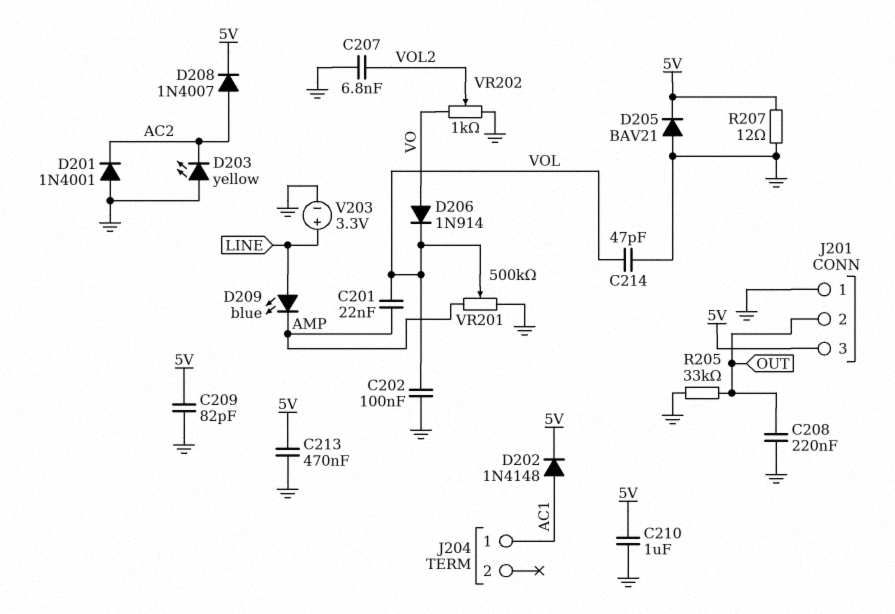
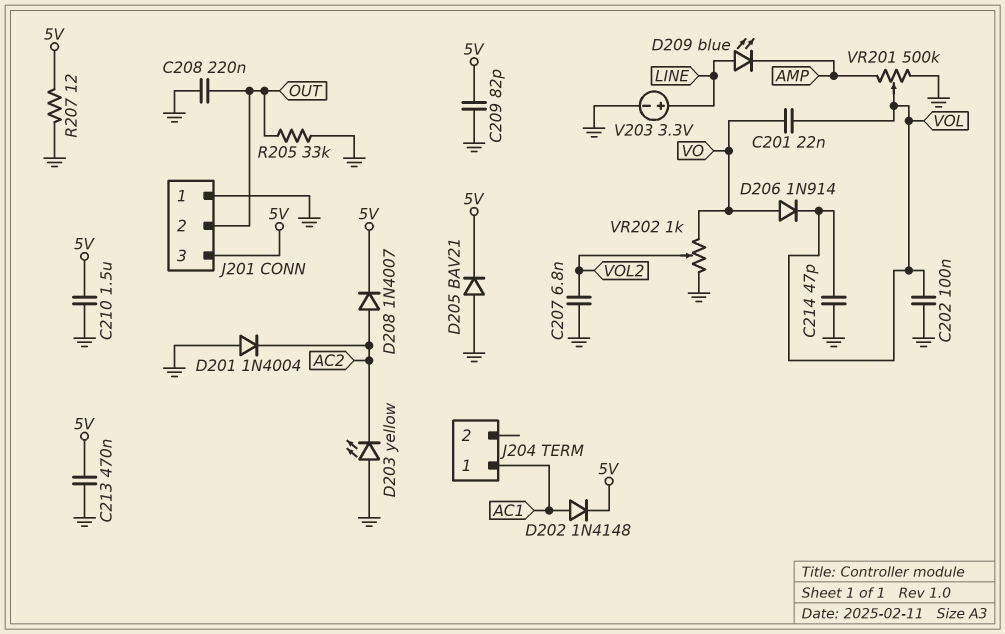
C201: 22nF (AMP, VOL) -> 22nF (VO, VOL)
C210: 1uF (5V, GND) -> 1.5uF (5V, GND)
D201: diode 1N4001 (A GND, K AC2) -> diode 1N4004 (A GND, K AC2)

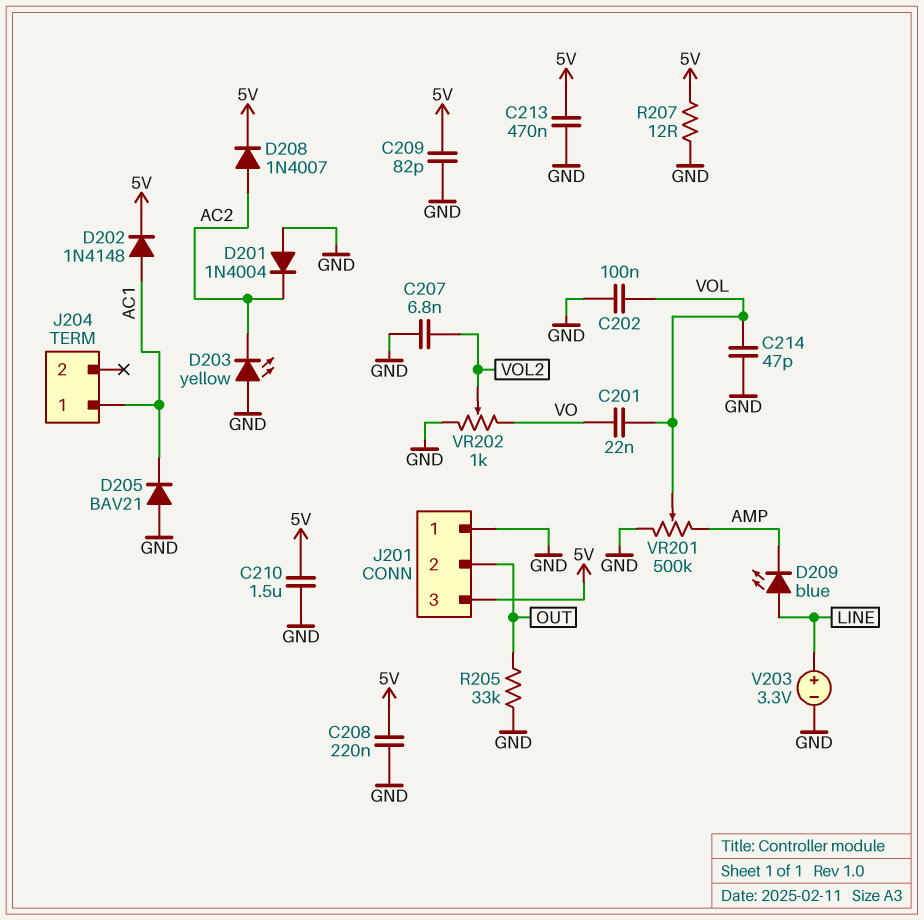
C208: 220nF (GND, OUT) -> 220nF (5V, GND)
D205: diode BAV21 (A GND, K 5V) -> diode BAV21 (A GND, K AC1)
D206: diode 1N914 (A VO, K VOL) -> none

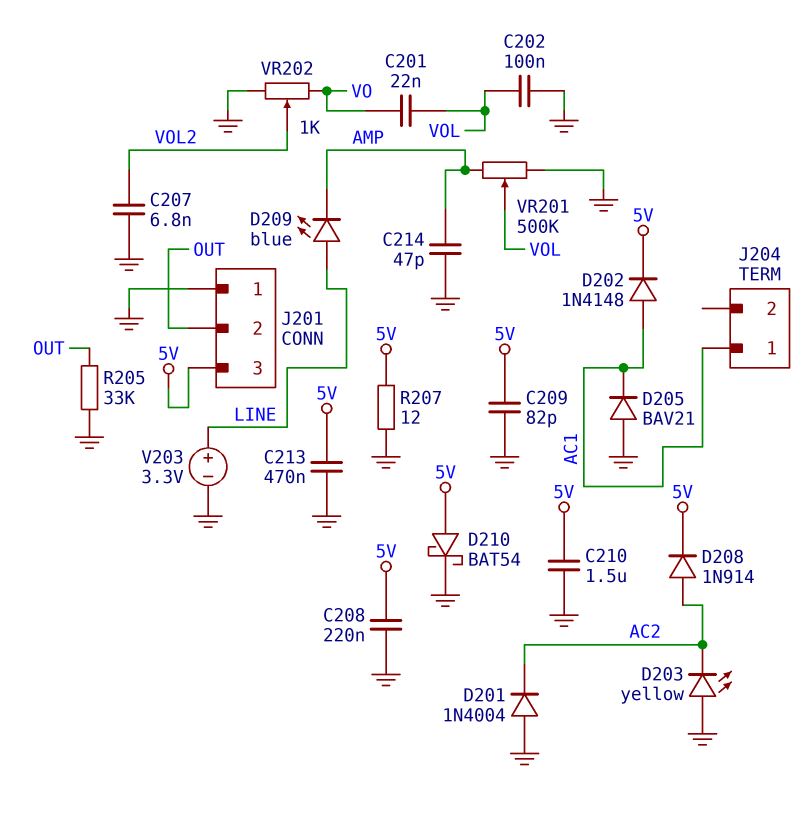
C214: 47pF (GND, VOL) -> 47pF (AMP, GND)
D208: diode 1N4007 (A AC2, K 5V) -> diode 1N914 (A AC2, K 5V)
D210: none -> schottky BAT54 (A 5V, K GND)

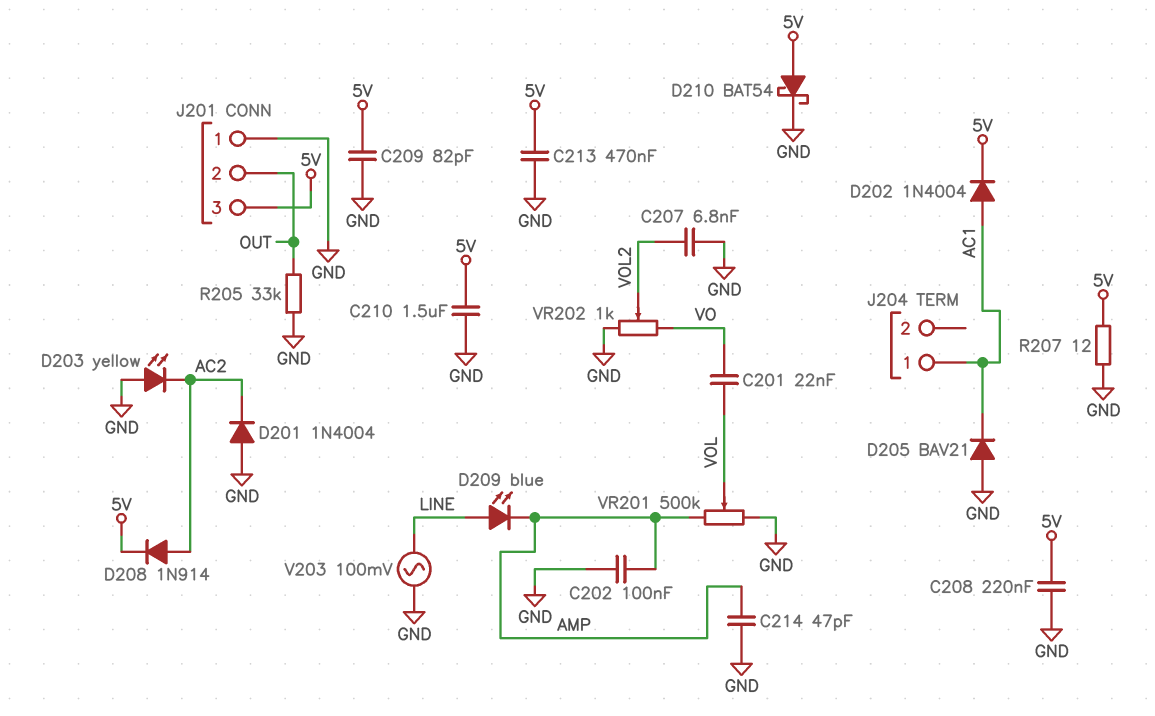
C202: 100nF (GND, VOL) -> 100nF (AMP, GND)
D202: diode 1N4148 (A AC1, K 5V) -> diode 1N4004 (A AC1, K 5V)
V203: 3.3V (plus LINE, minus GND) -> AC 100mV (GND, LINE)

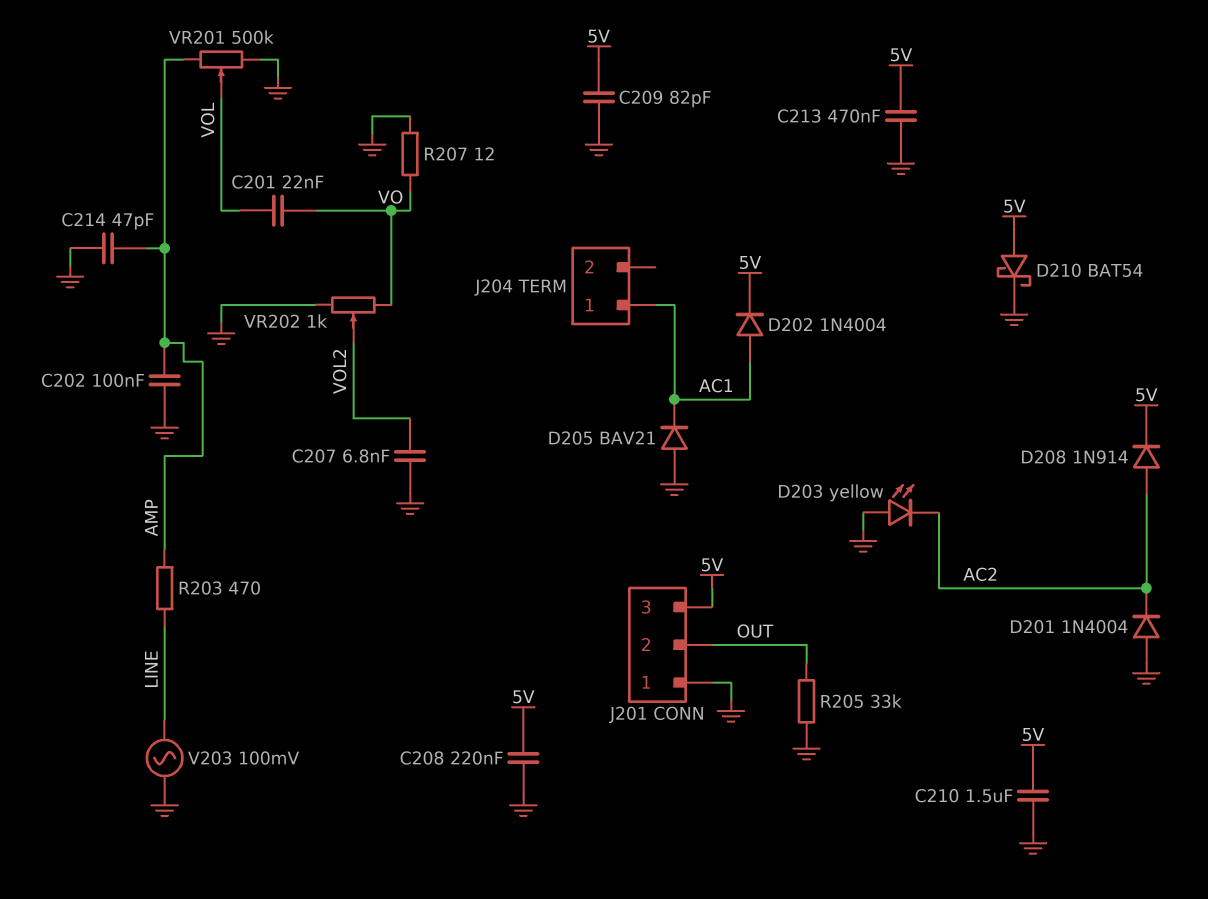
D209: LED blue (A LINE, K AMP) -> none
R203: none -> 470 (AMP, LINE)
R207: 12 (5V, GND) -> 12 (GND, VO)

